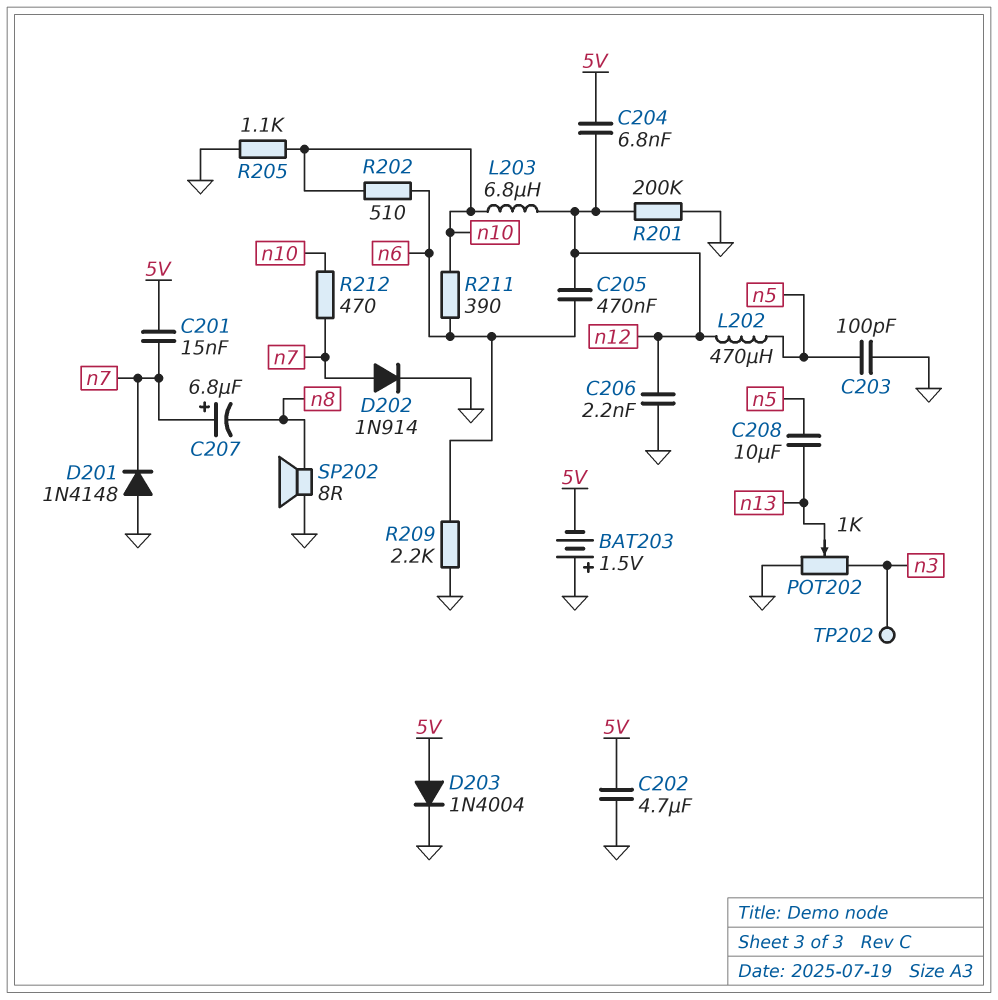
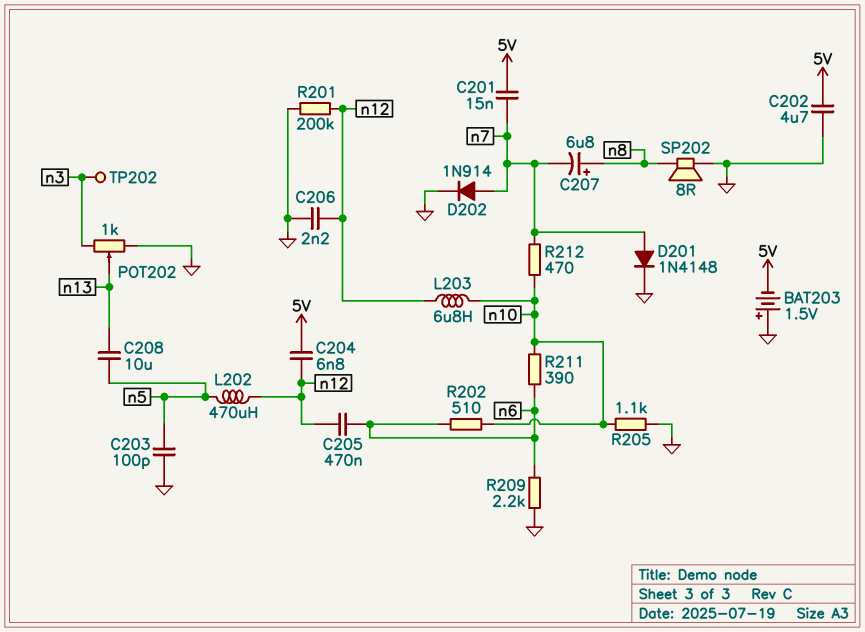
C207: 6.8uF (plus n7, minus n8) -> 6.8uF (plus n8, minus n7)
D201: diode 1N4148 (A GND, K n7) -> diode 1N4148 (A n7, K GND)
D203: diode 1N4004 (A 5V, K GND) -> none

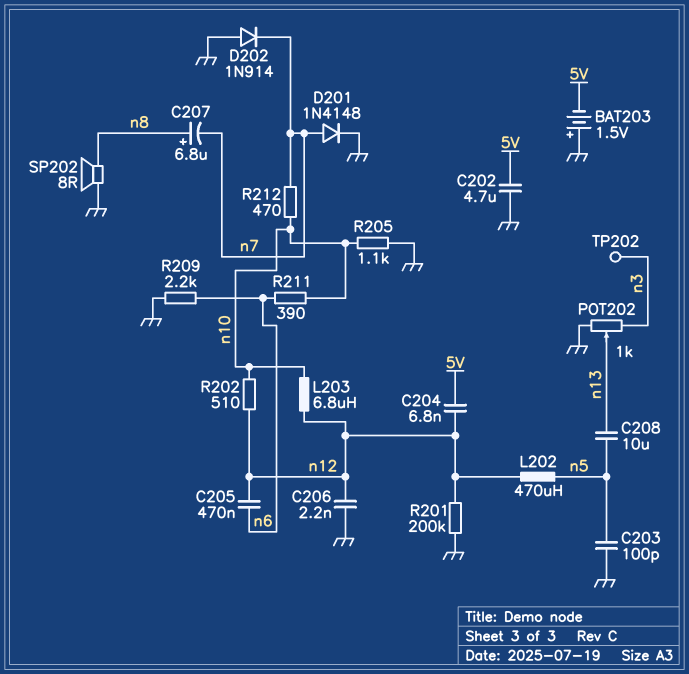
C201: 15nF (5V, n7) -> none
D202: diode 1N914 (A n7, K GND) -> diode 1N914 (A GND, K n7)
R202: 510 (n6, n10) -> 510 (n10, n12)

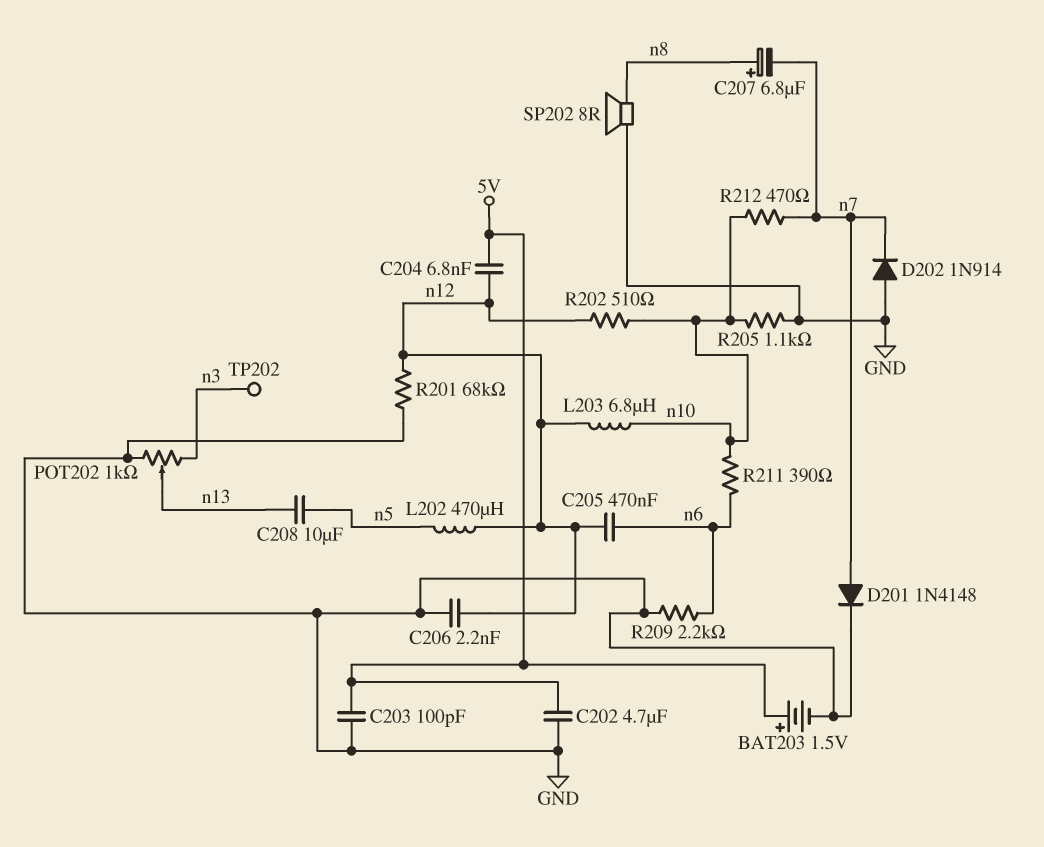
BAT203: 1.5V (plus GND, minus 5V) -> 1.5V (plus 5V, minus GND)
C203: 100pF (GND, n5) -> 100pF (5V, GND)
R201: 200k (GND, n12) -> 68k (GND, n12)

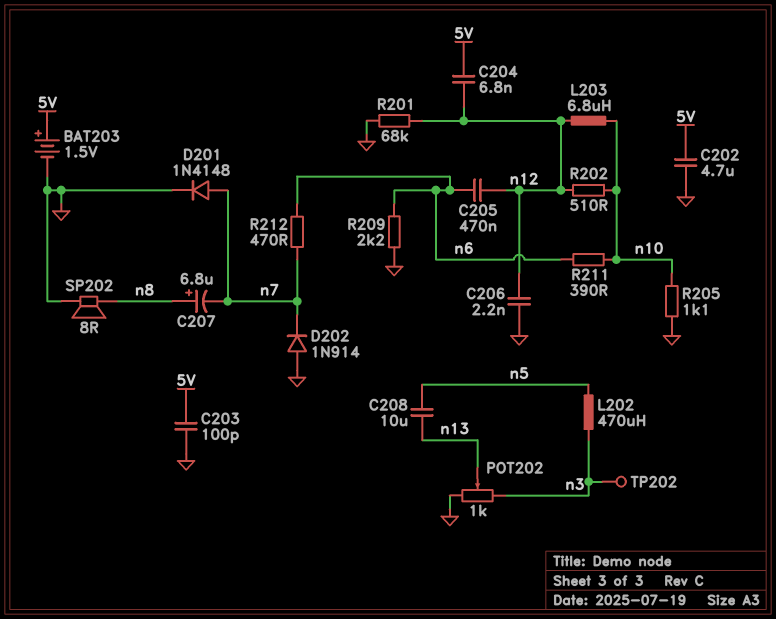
L202: 470uH (n5, n12) -> 470uH (n3, n5)
R212: 470 (n7, n10) -> 470 (n6, n7)

